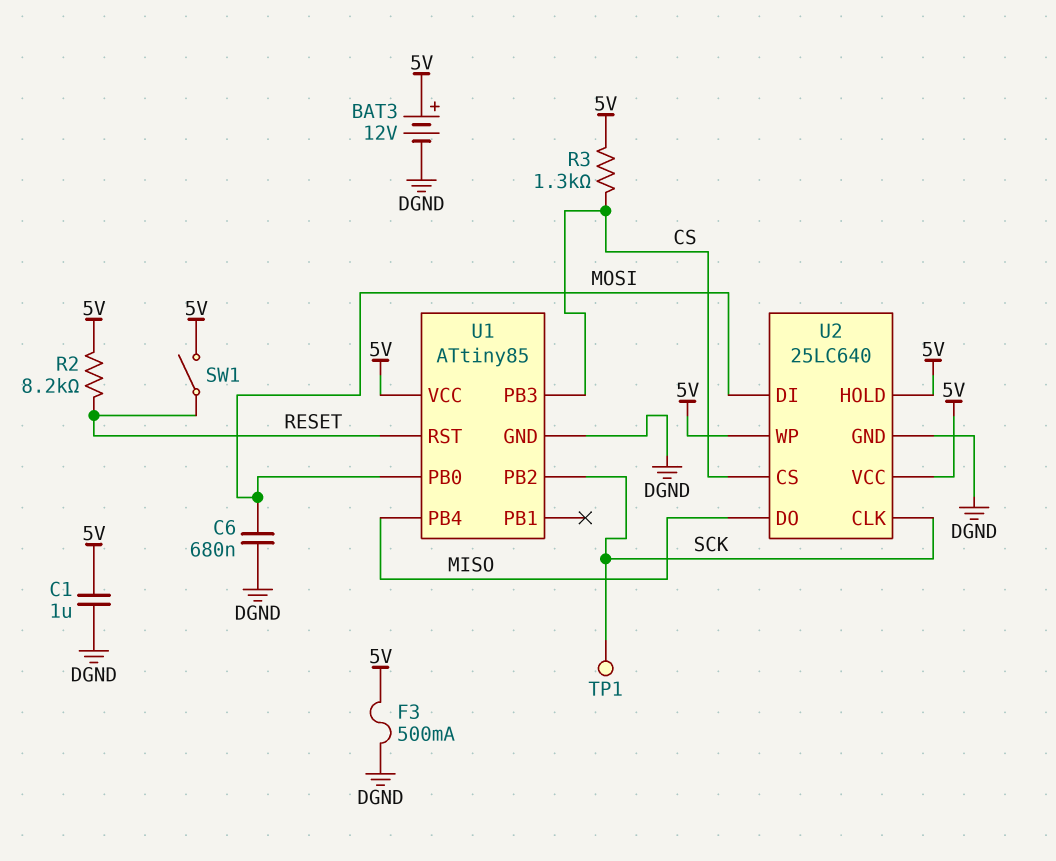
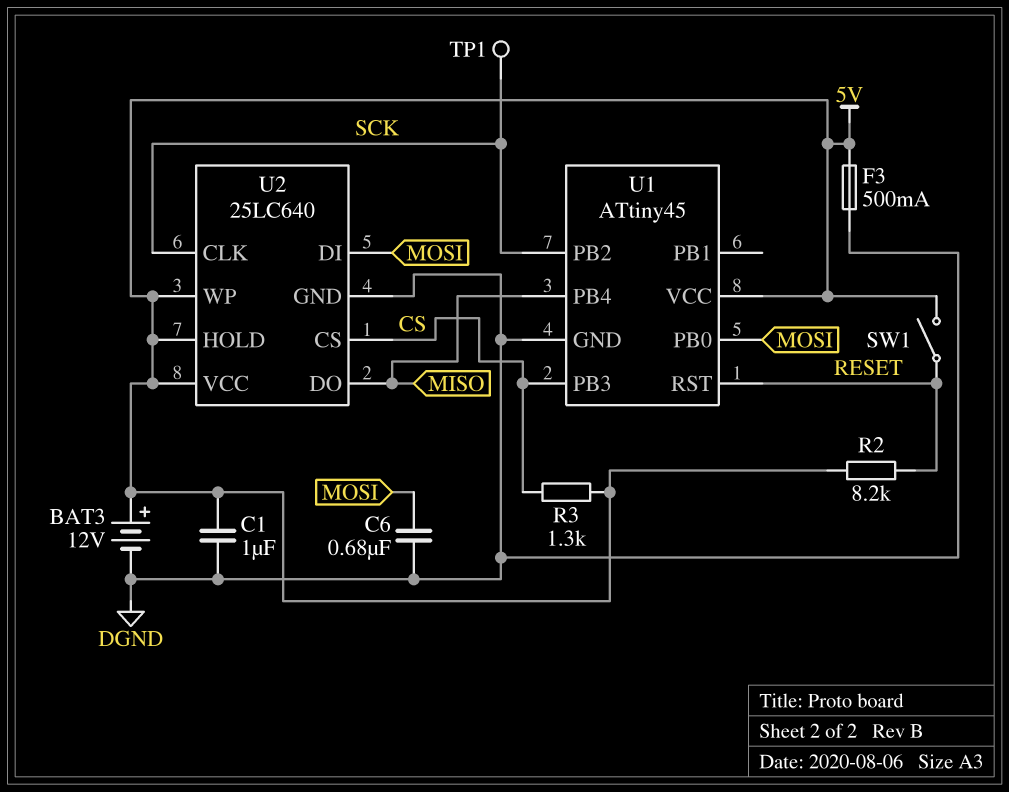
U1: ATtiny85 -> ATtiny45

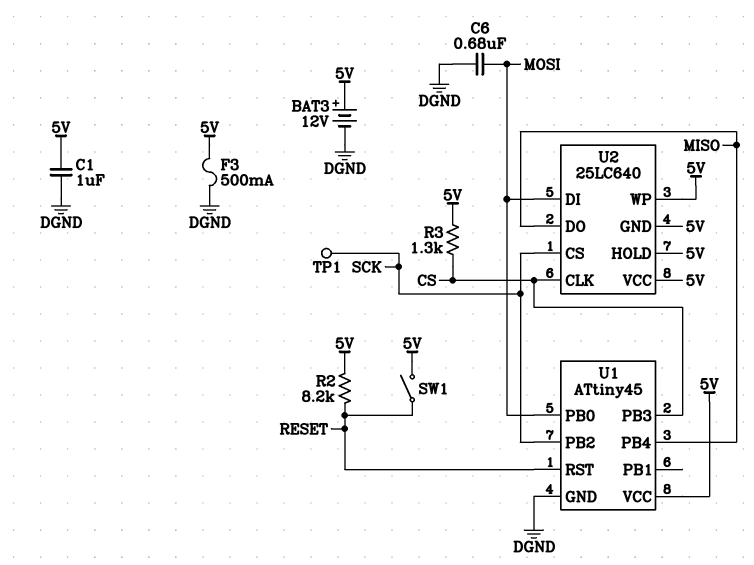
U2 pin CLK: SCK -> CS
U2 pin CS: CS -> SCK
U2 pin GND: DGND -> 5V

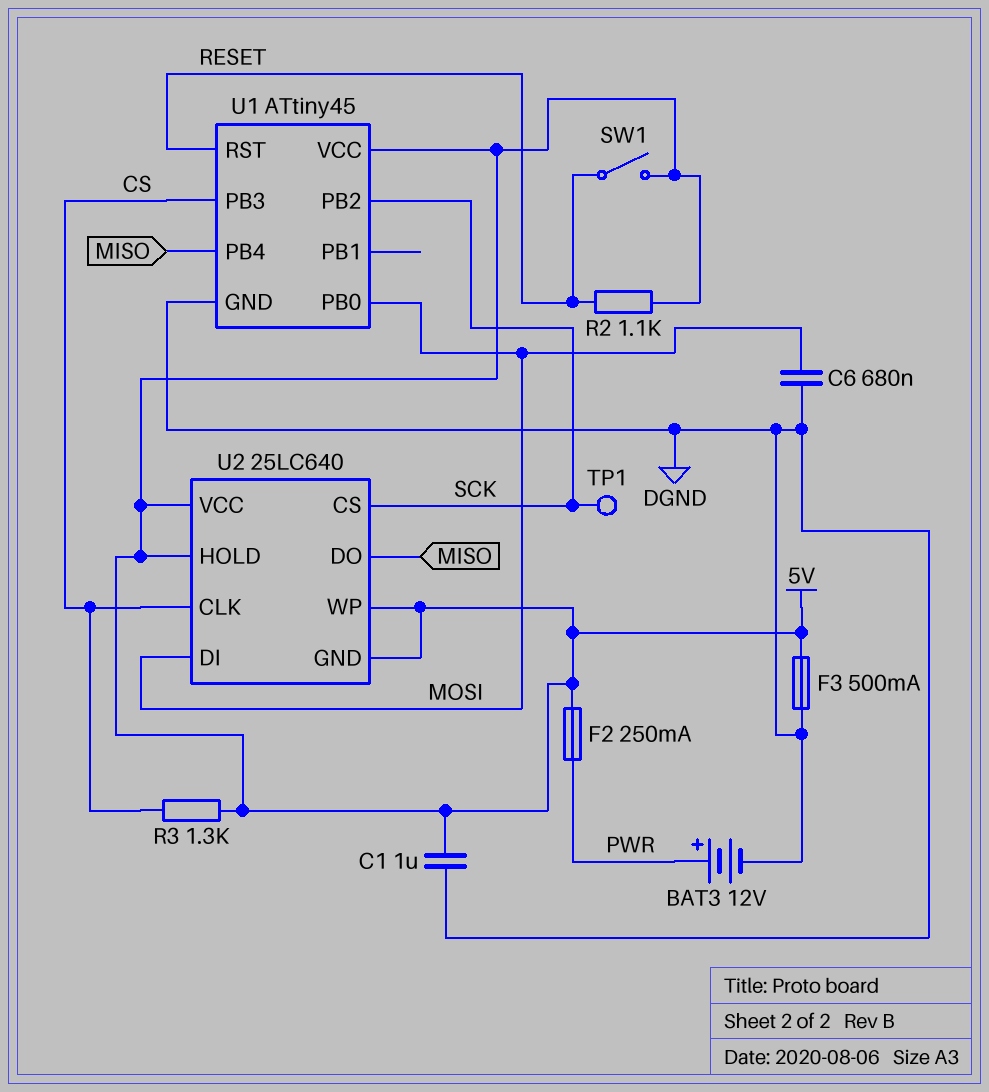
BAT3: 12V (plus 5V, minus DGND) -> 12V (plus PWR, minus DGND)
F2: none -> 250mA (5V, PWR)
R2: 8.2k (5V, RESET) -> 1.1k (5V, RESET)

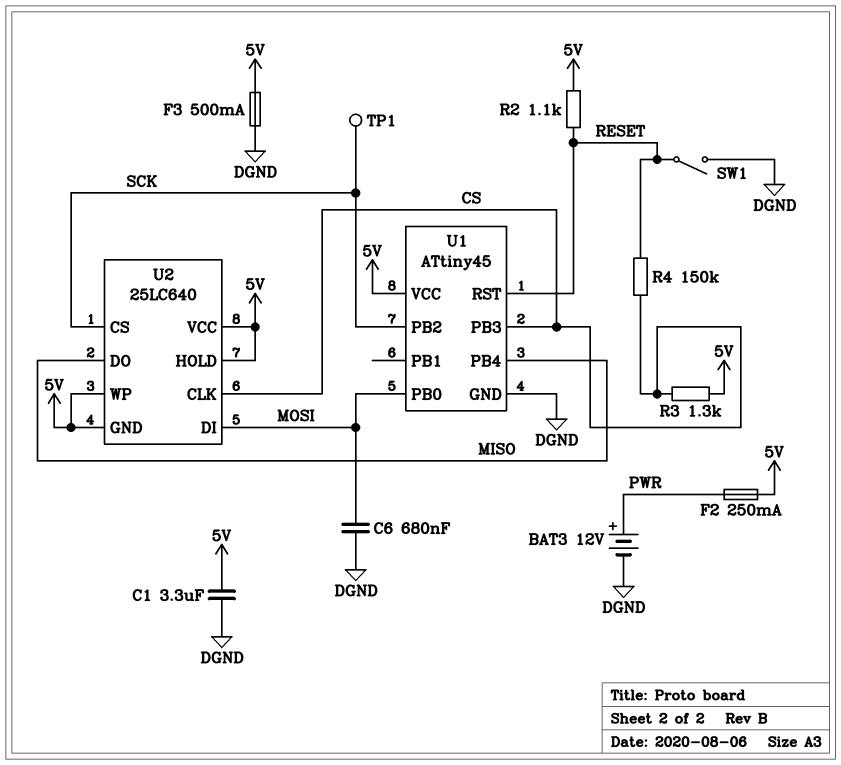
C1: 1uF (5V, DGND) -> 3.3uF (5V, DGND)
R4: none -> 150k (CS, RESET)
SW1: switch (5V, RESET) -> switch (DGND, RESET)

